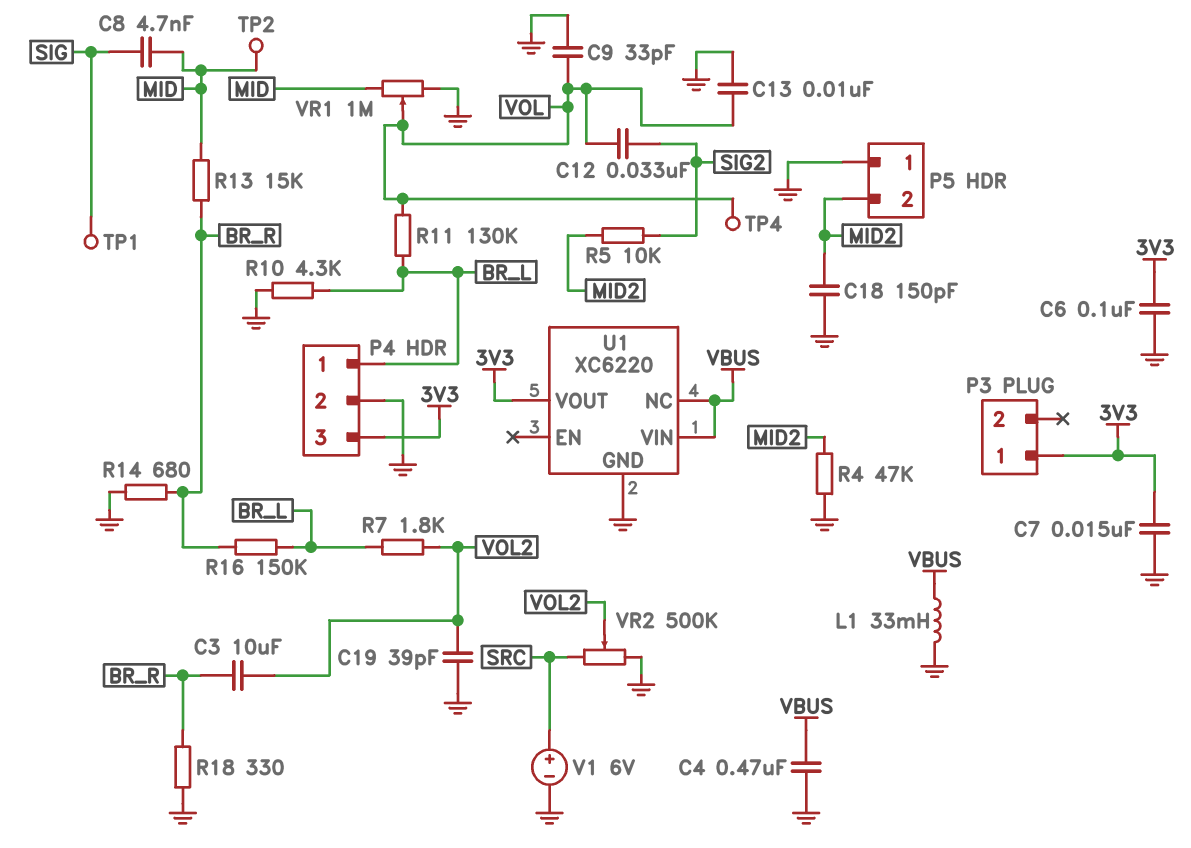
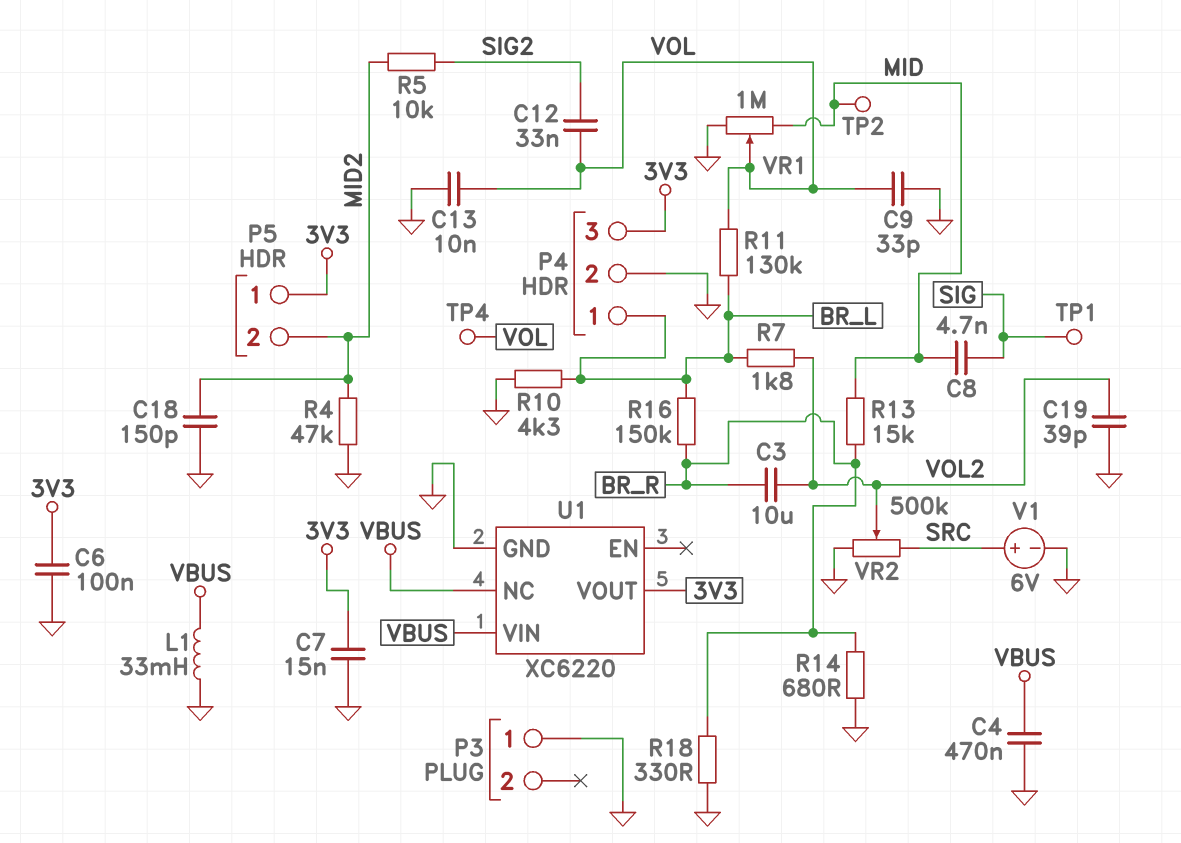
P3 pin 1: 3V3 -> GND
P5 pin 1: GND -> 3V3

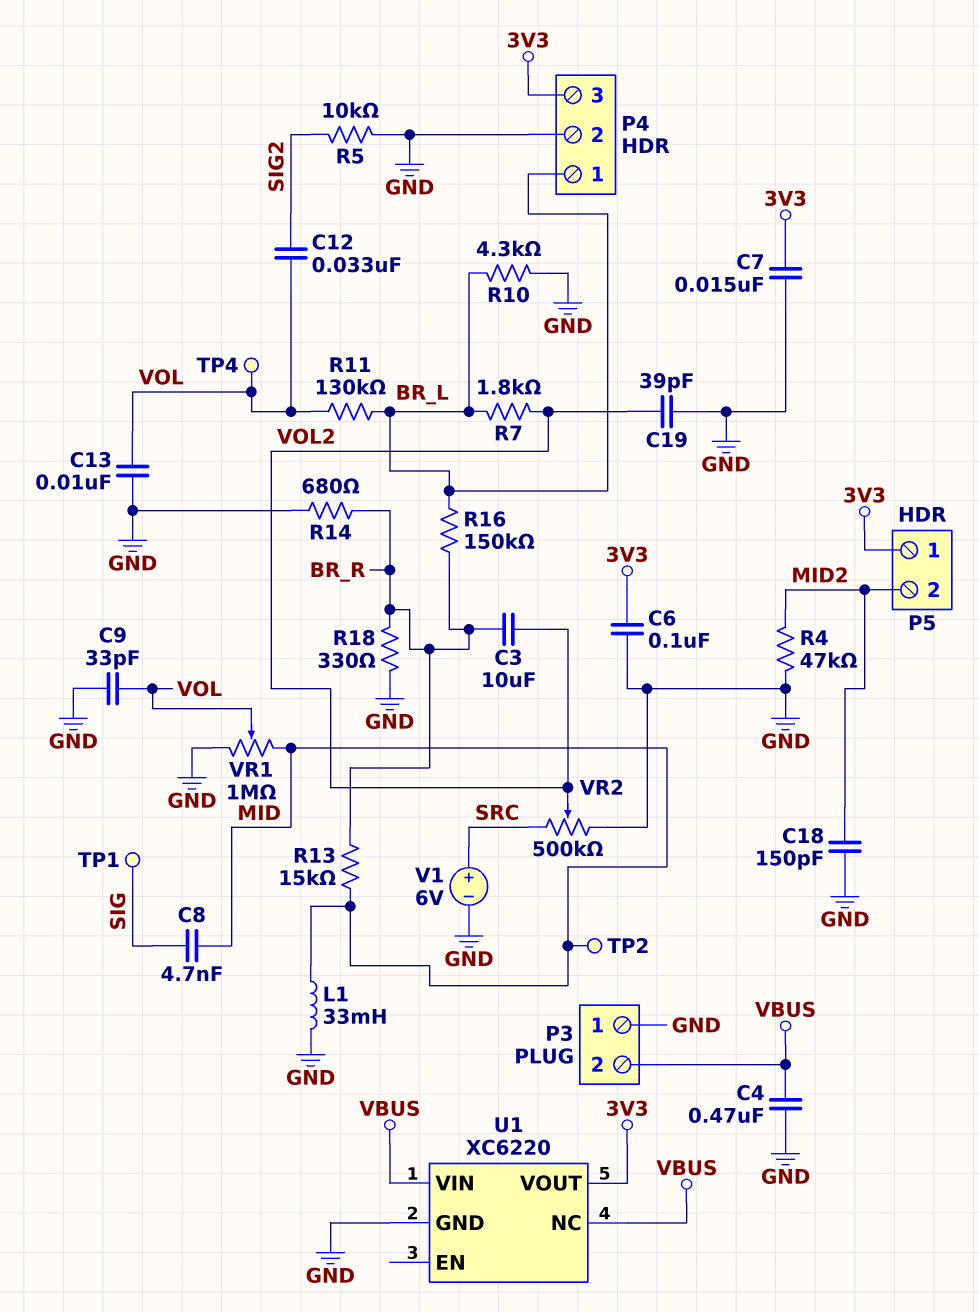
L1: 33mH (GND, VBUS) -> 33mH (GND, MID)
P3 pin 2: none -> VBUS
R5: 10k (MID2, SIG2) -> 10k (GND, SIG2)

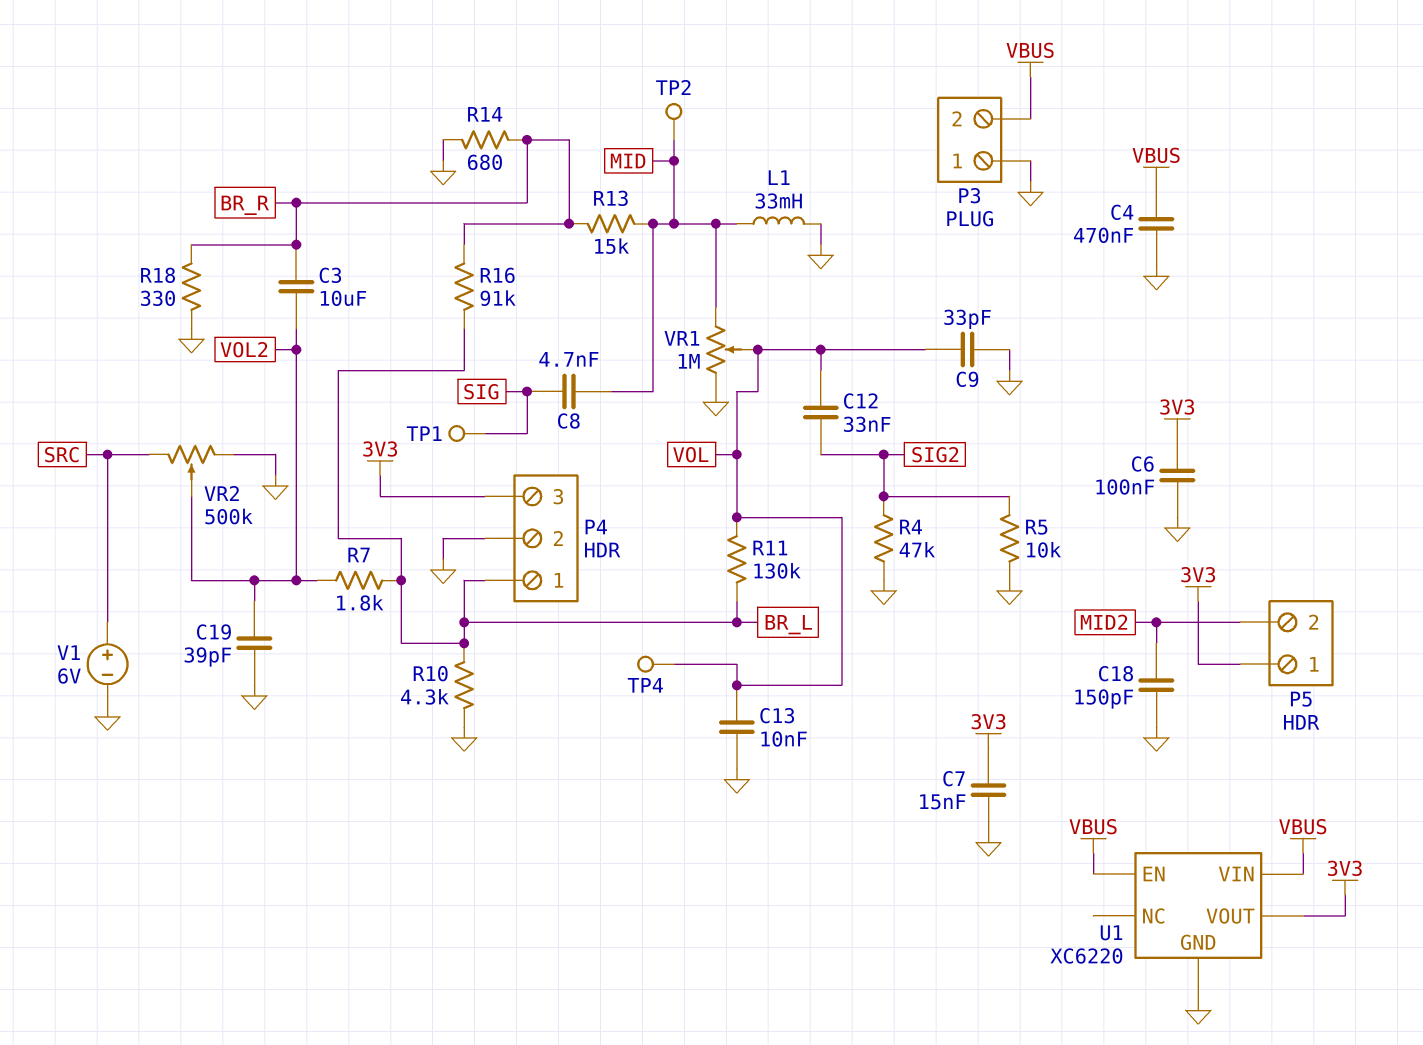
R4: 47k (GND, MID2) -> 47k (GND, SIG2)
R16: 150k (BR_L, BR_R) -> 91k (BR_L, BR_R)
U1 pin EN: none -> VBUS
U1 pin NC: VBUS -> none

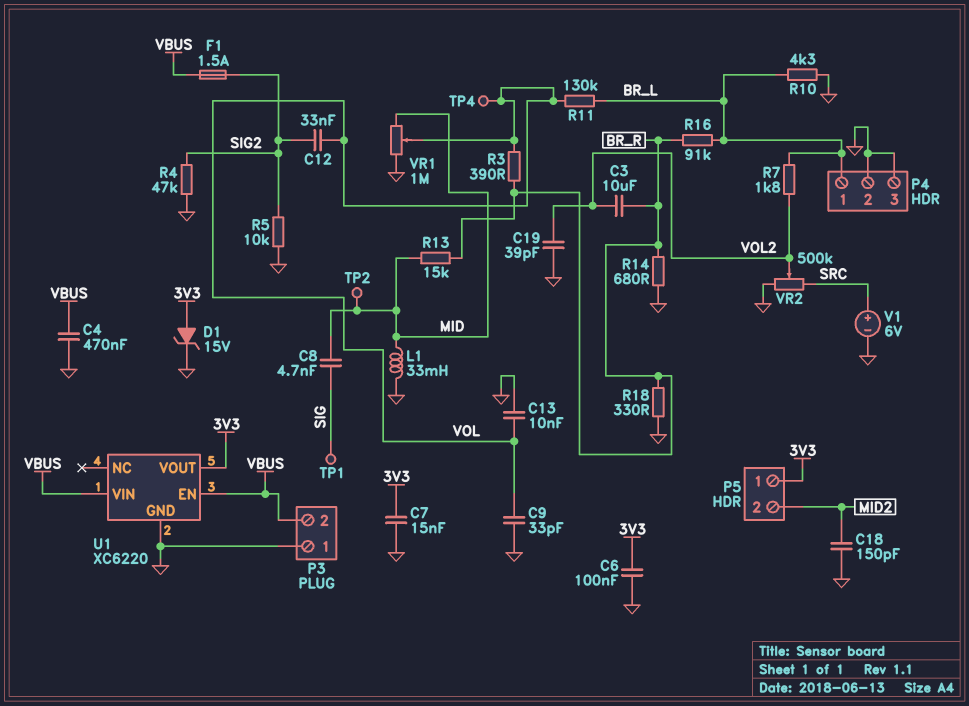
D1: none -> zener 15V (A 3V3, K GND)
F1: none -> 1.5A (SIG2, VBUS)
P4 pin 3: 3V3 -> GND
R3: none -> 390 (BR_R, VOL)

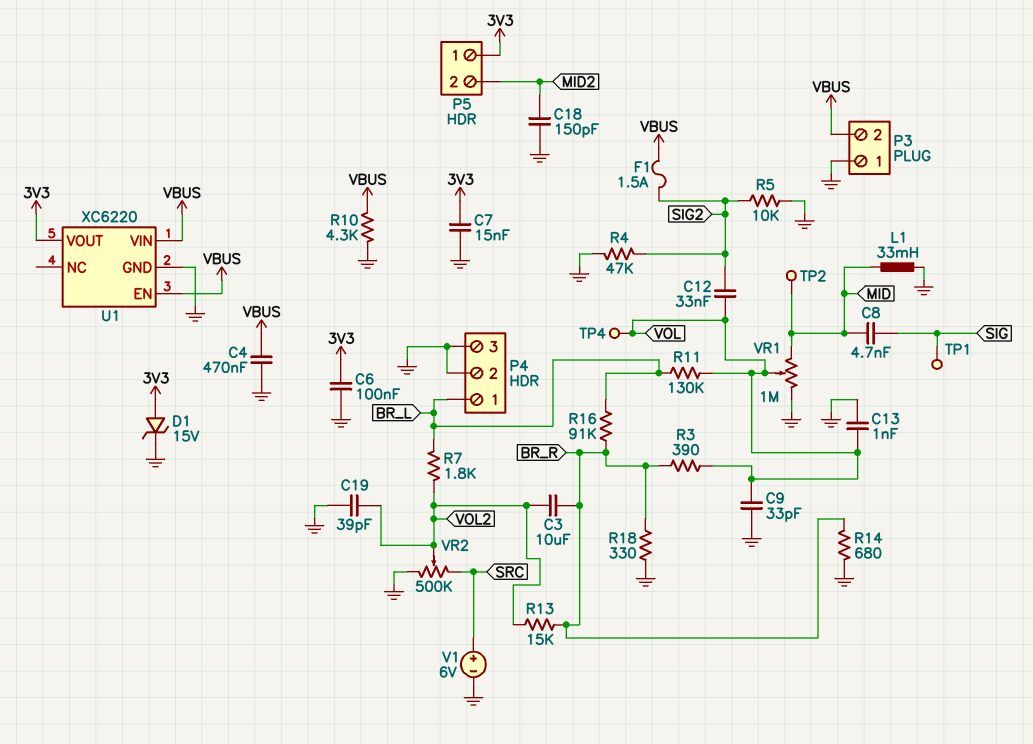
C13: 10nF (GND, VOL) -> 1nF (GND, VOL)
R10: 4.3k (BR_L, GND) -> 4.3k (GND, VBUS)
R13: 15k (BR_R, MID) -> 15k (BR_R, VOL2)

